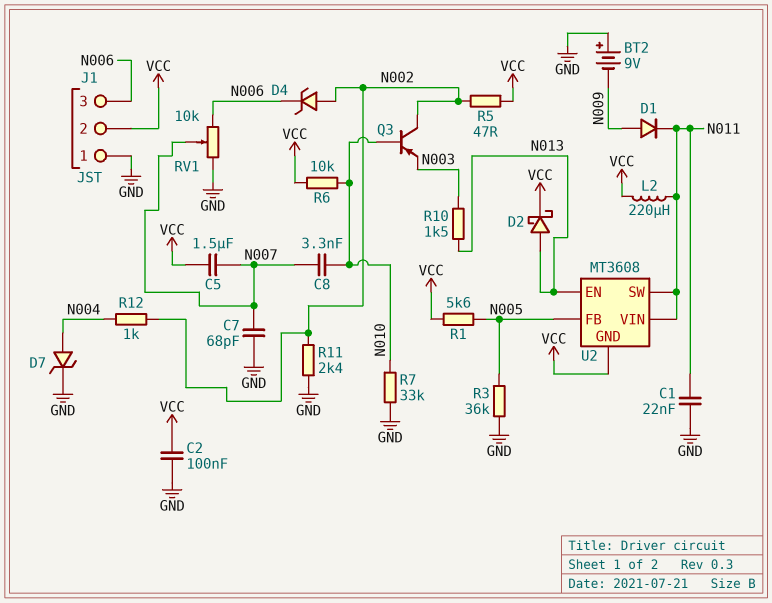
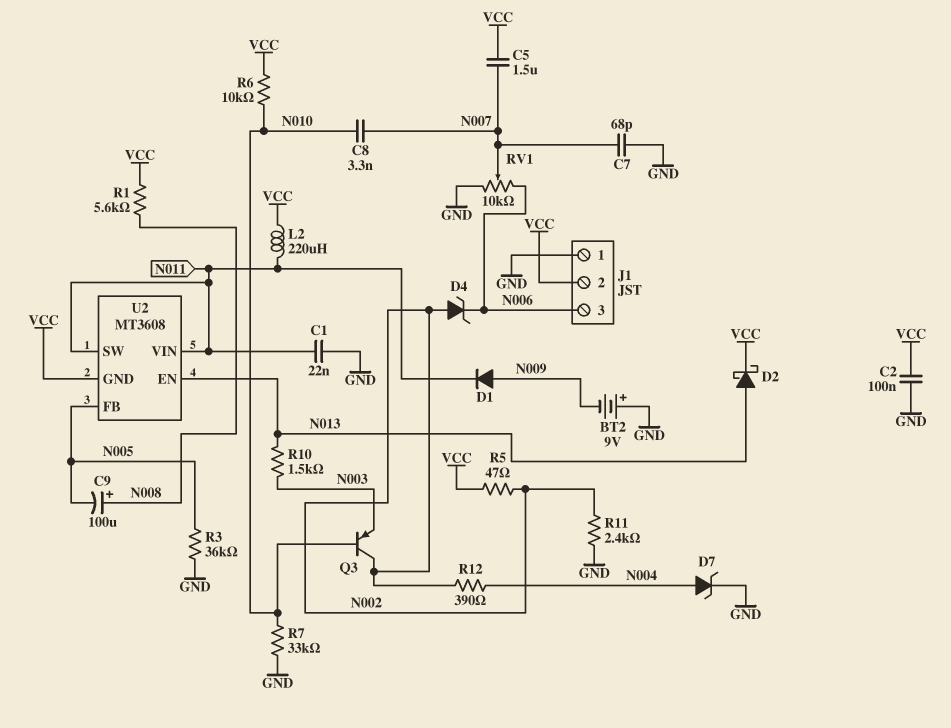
C9: none -> 100uF (plus N008, minus N005)
R1: 5.6k (N005, VCC) -> 5.6k (N008, VCC)
R12: 1k (N002, N004) -> 390 (N002, N004)

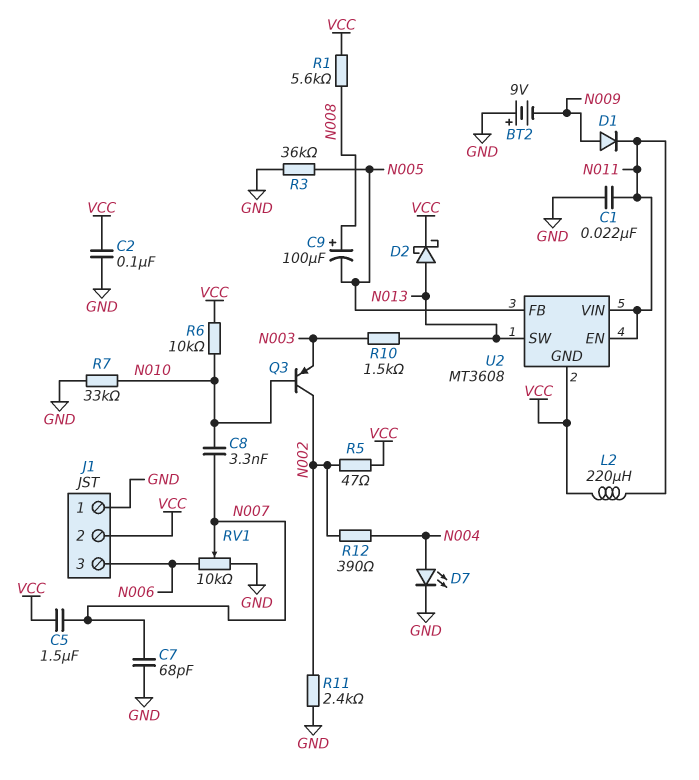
D4: zener (A N002, K N006) -> none
D7: zener (A N004, K GND) -> LED (A N004, K GND)
U2 pin EN: N013 -> N011
U2 pin SW: N011 -> N013

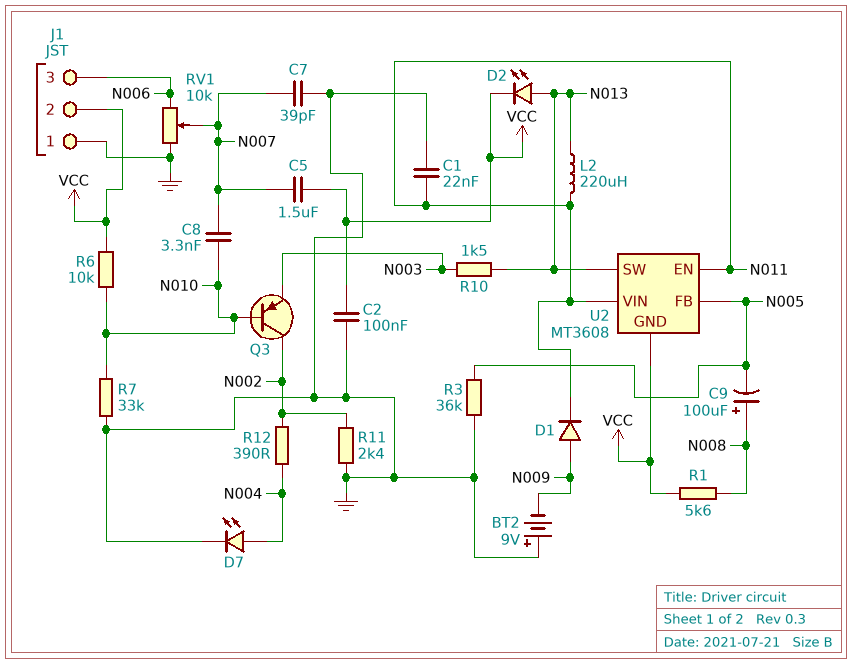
C7: 68pF (GND, N007) -> 39pF (GND, N007)
D2: schottky (A N013, K VCC) -> LED (A N013, K VCC)
L2: 220uH (N011, VCC) -> 220uH (N011, N013)
R5: 47 (N002, VCC) -> none

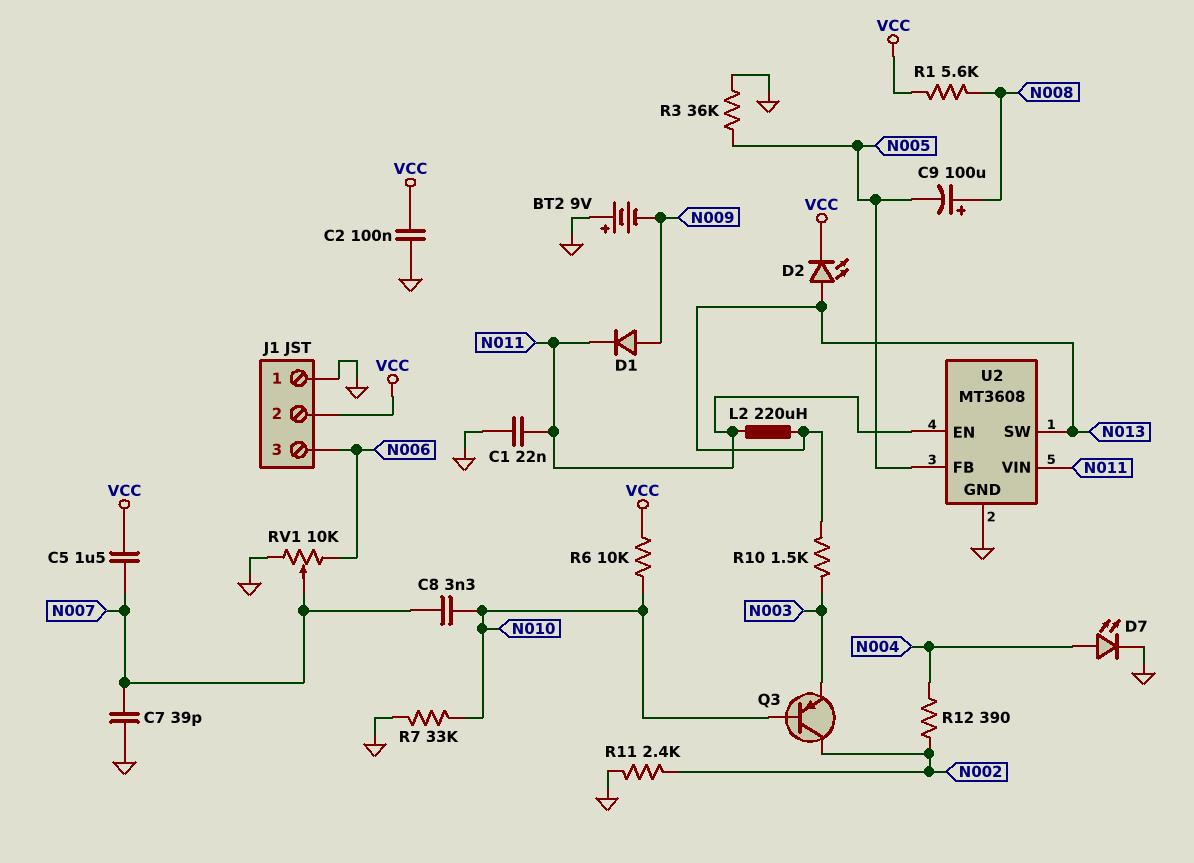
U2 pin GND: VCC -> GND

